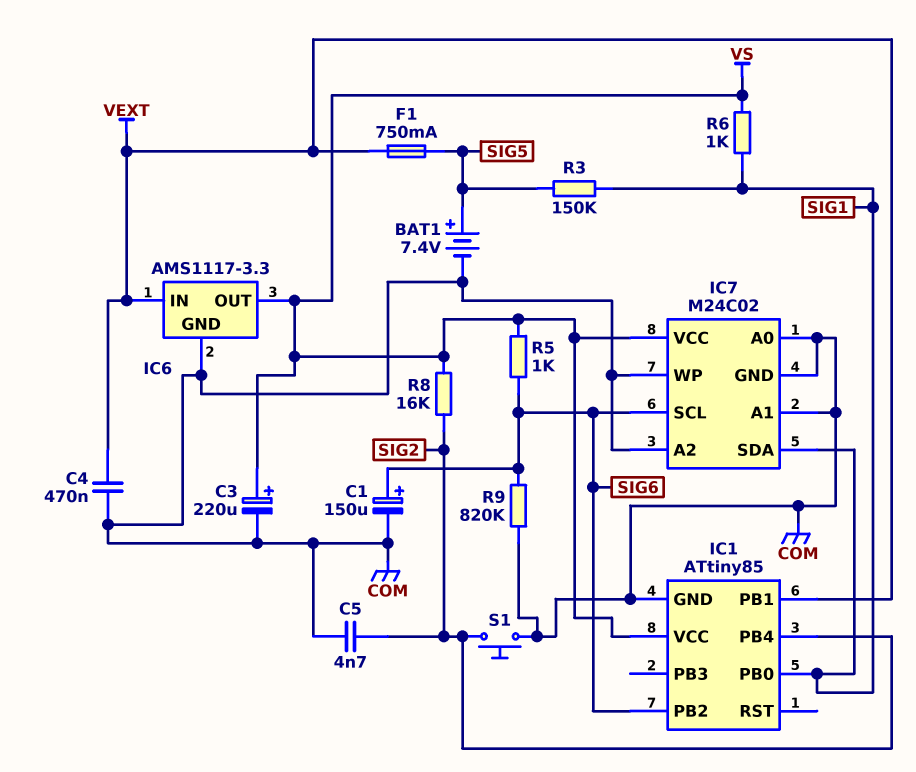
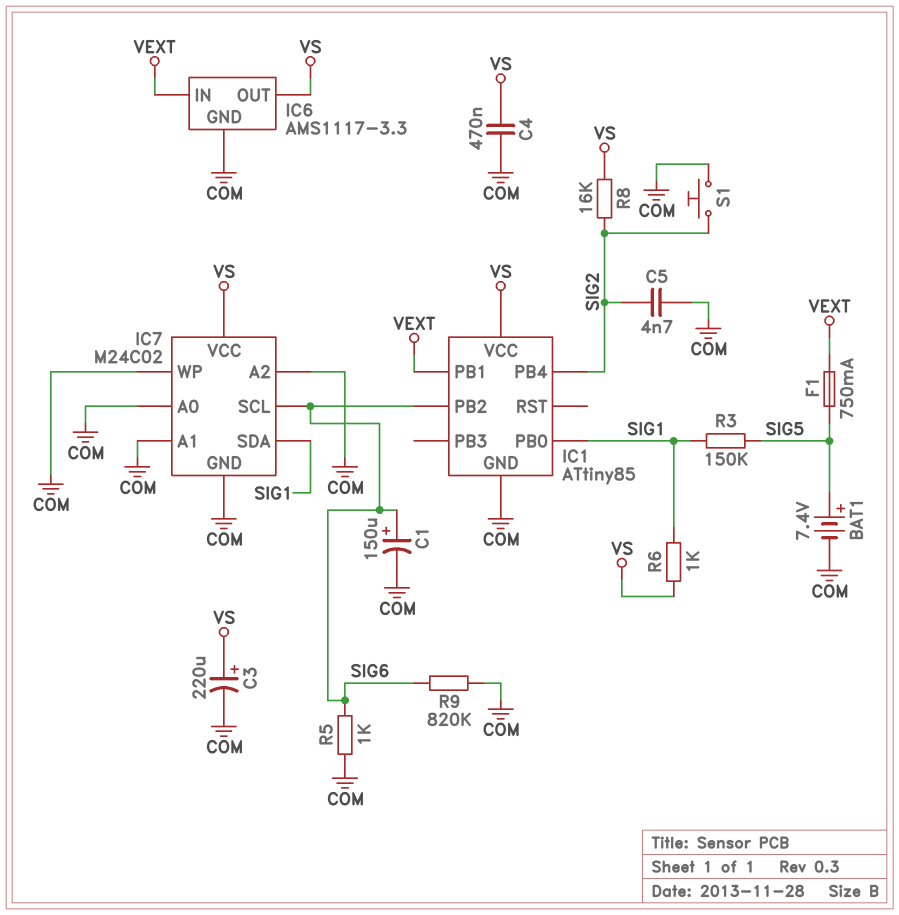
C4: 470nF (COM, VEXT) -> 470nF (COM, VS)
R5: 1k (SIG6, VS) -> 1k (COM, SIG6)

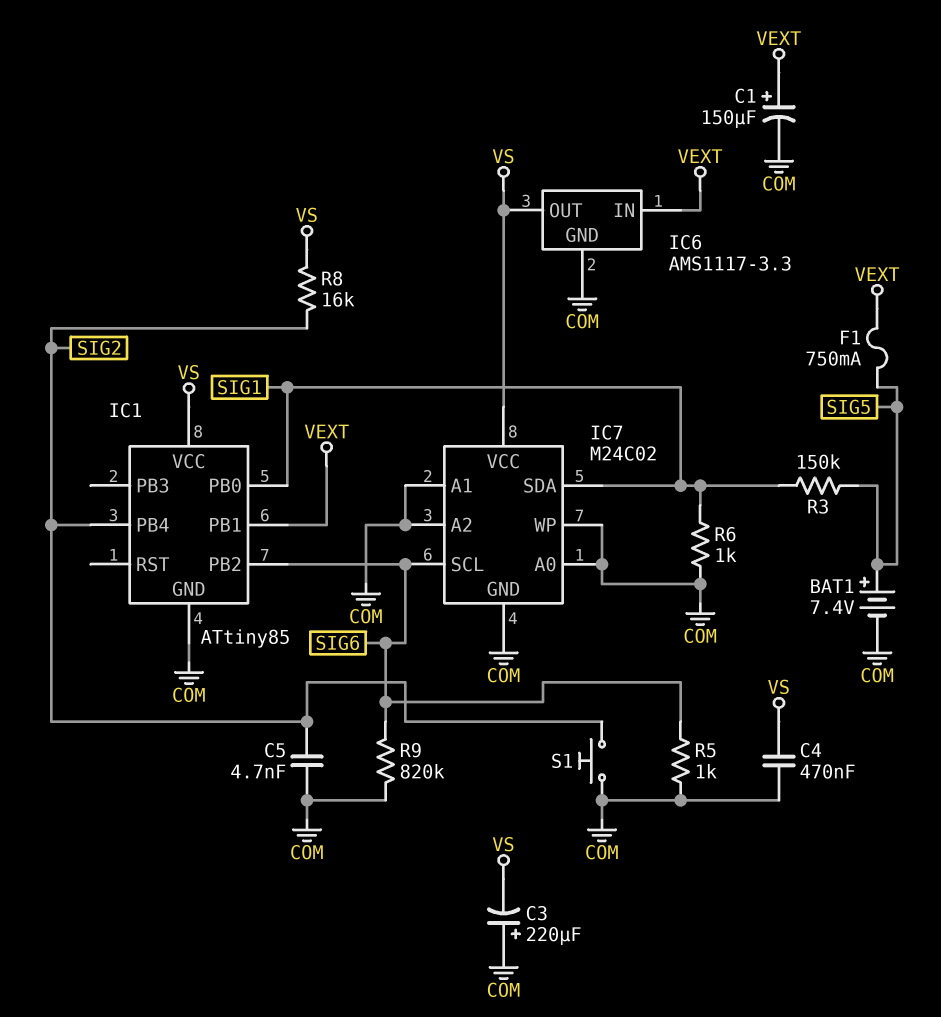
C1: 150uF (plus SIG6, minus COM) -> 150uF (plus VEXT, minus COM)
C3: 220uF (plus VS, minus COM) -> 220uF (plus COM, minus VS)
R6: 1k (SIG1, VS) -> 1k (COM, SIG1)

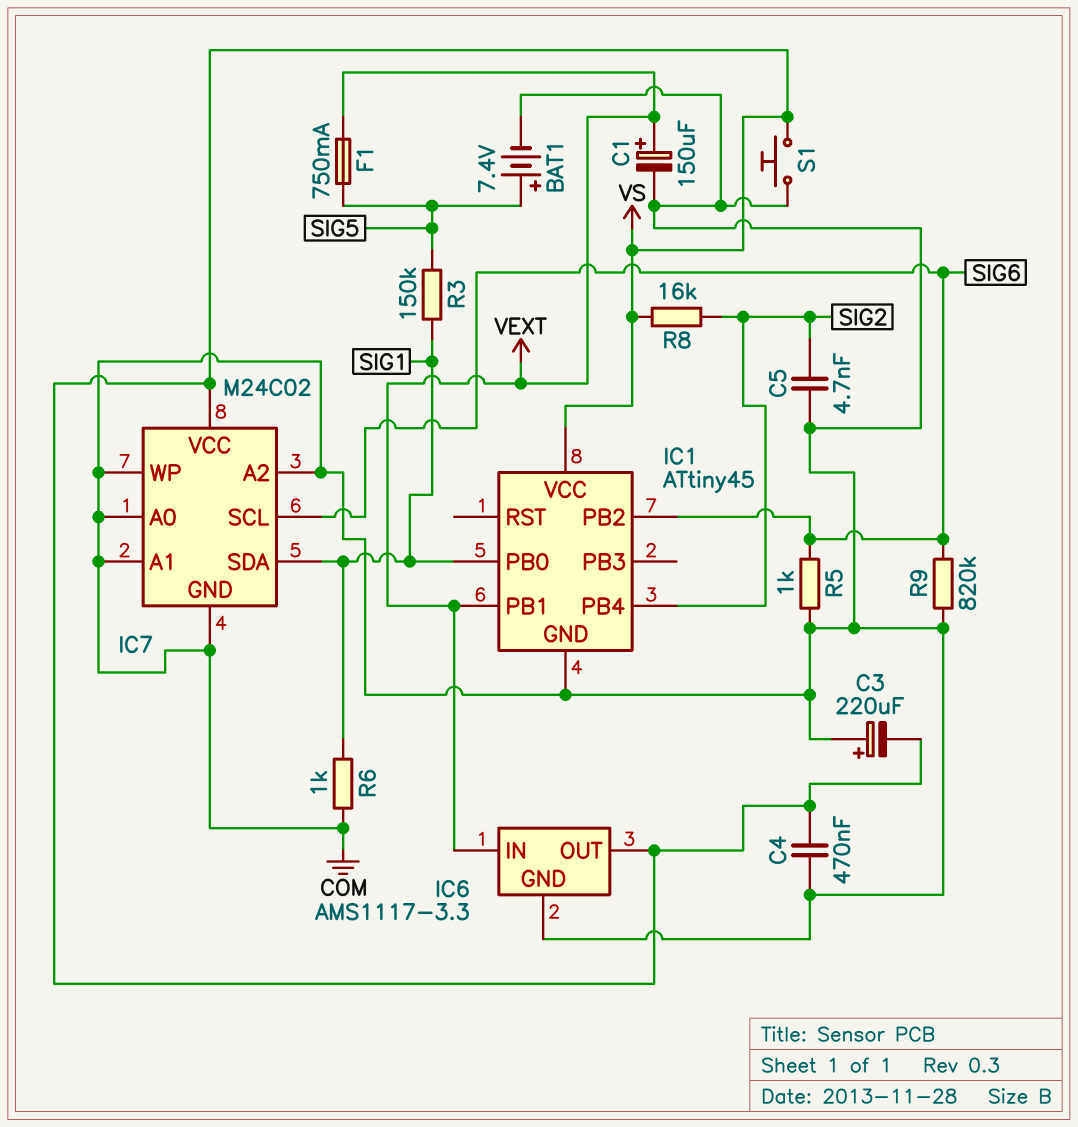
IC1: ATtiny85 -> ATtiny45
S1: button (COM, SIG2) -> button (COM, VS)

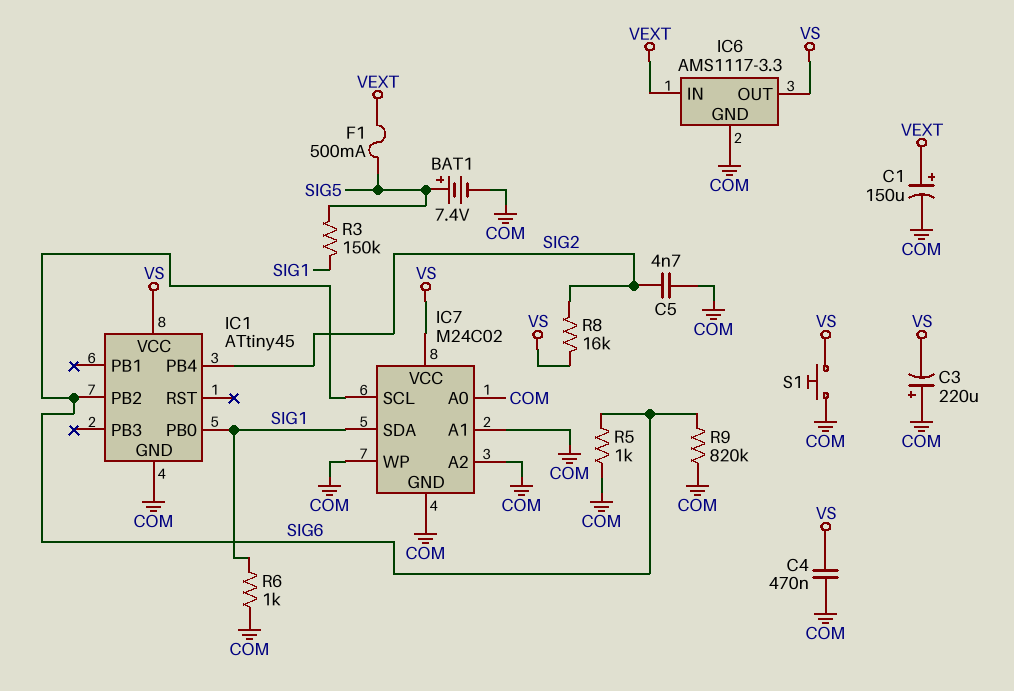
F1: 750mA (SIG5, VEXT) -> 500mA (SIG5, VEXT)
IC1 pin PB1: VEXT -> none

